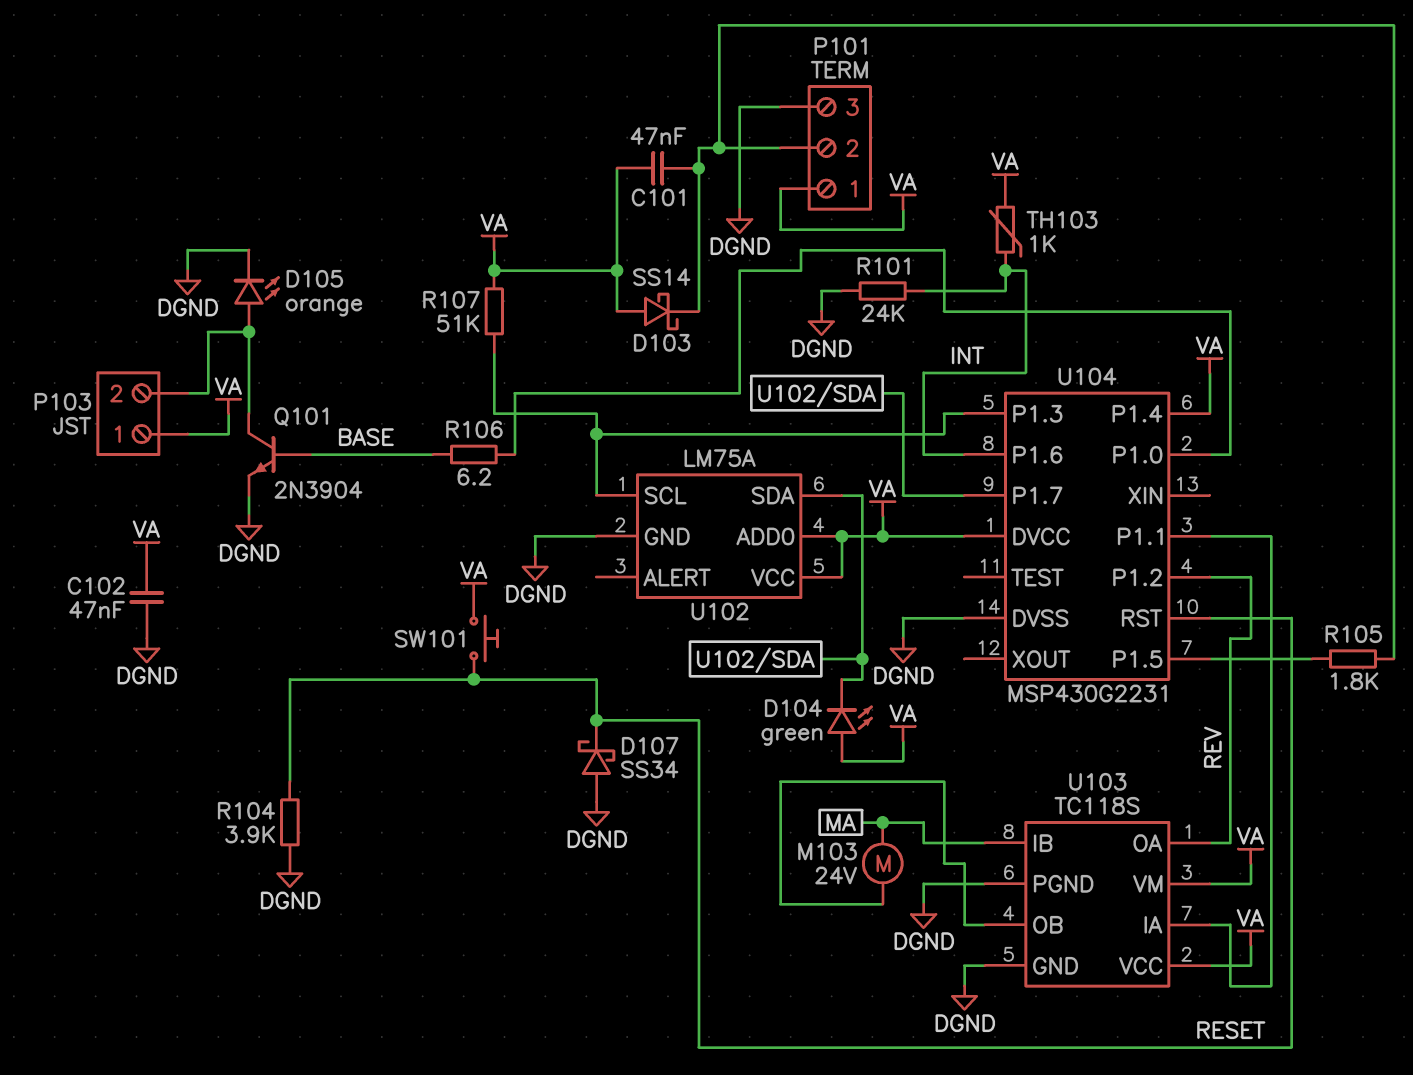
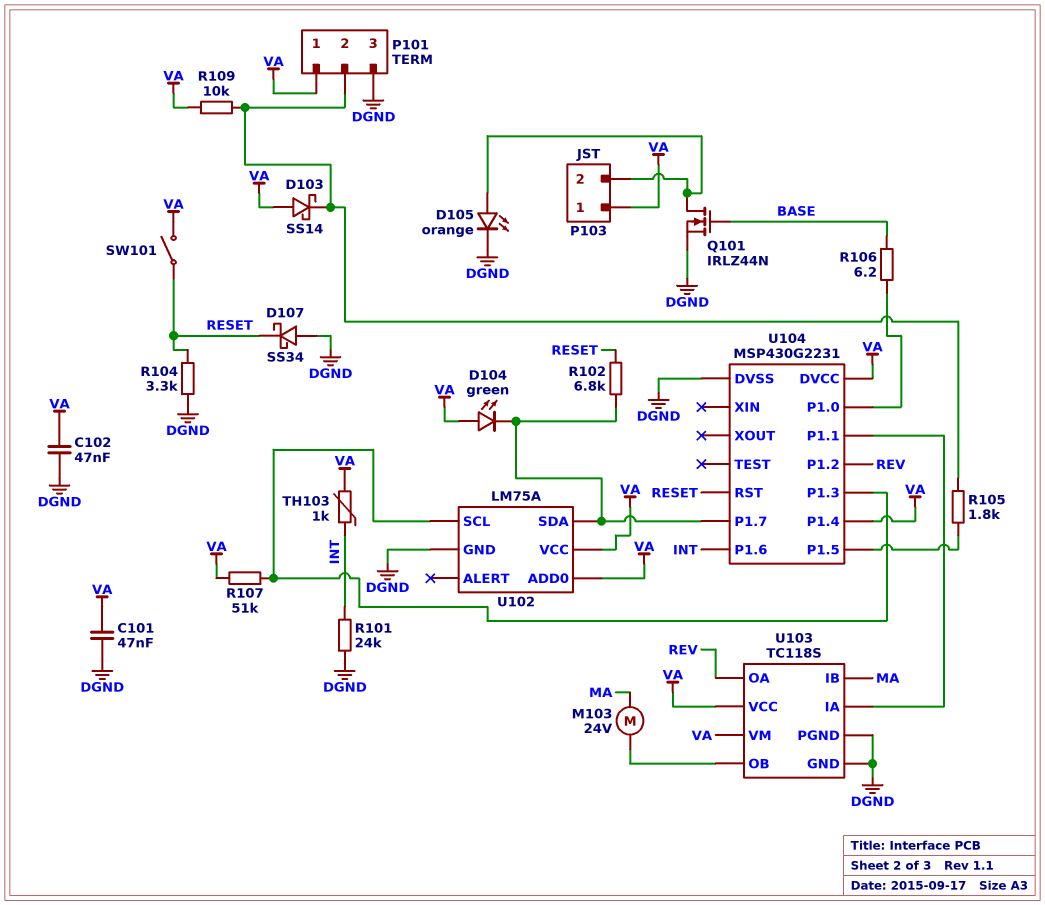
C101: 47nF (P101/2, VA) -> 47nF (DGND, VA)
Q101: NPN 2N3904 (B BASE, C P103/2, E DGND) -> NMOS IRLZ44N (G BASE, D P103/2, S DGND)
R102: none -> 6.8k (RESET, U102/SDA)
R104: 3.9k (DGND, RESET) -> 3.3k (DGND, RESET)
R109: none -> 10k (P101/2, VA)
SW101: button (RESET, VA) -> switch (RESET, VA)

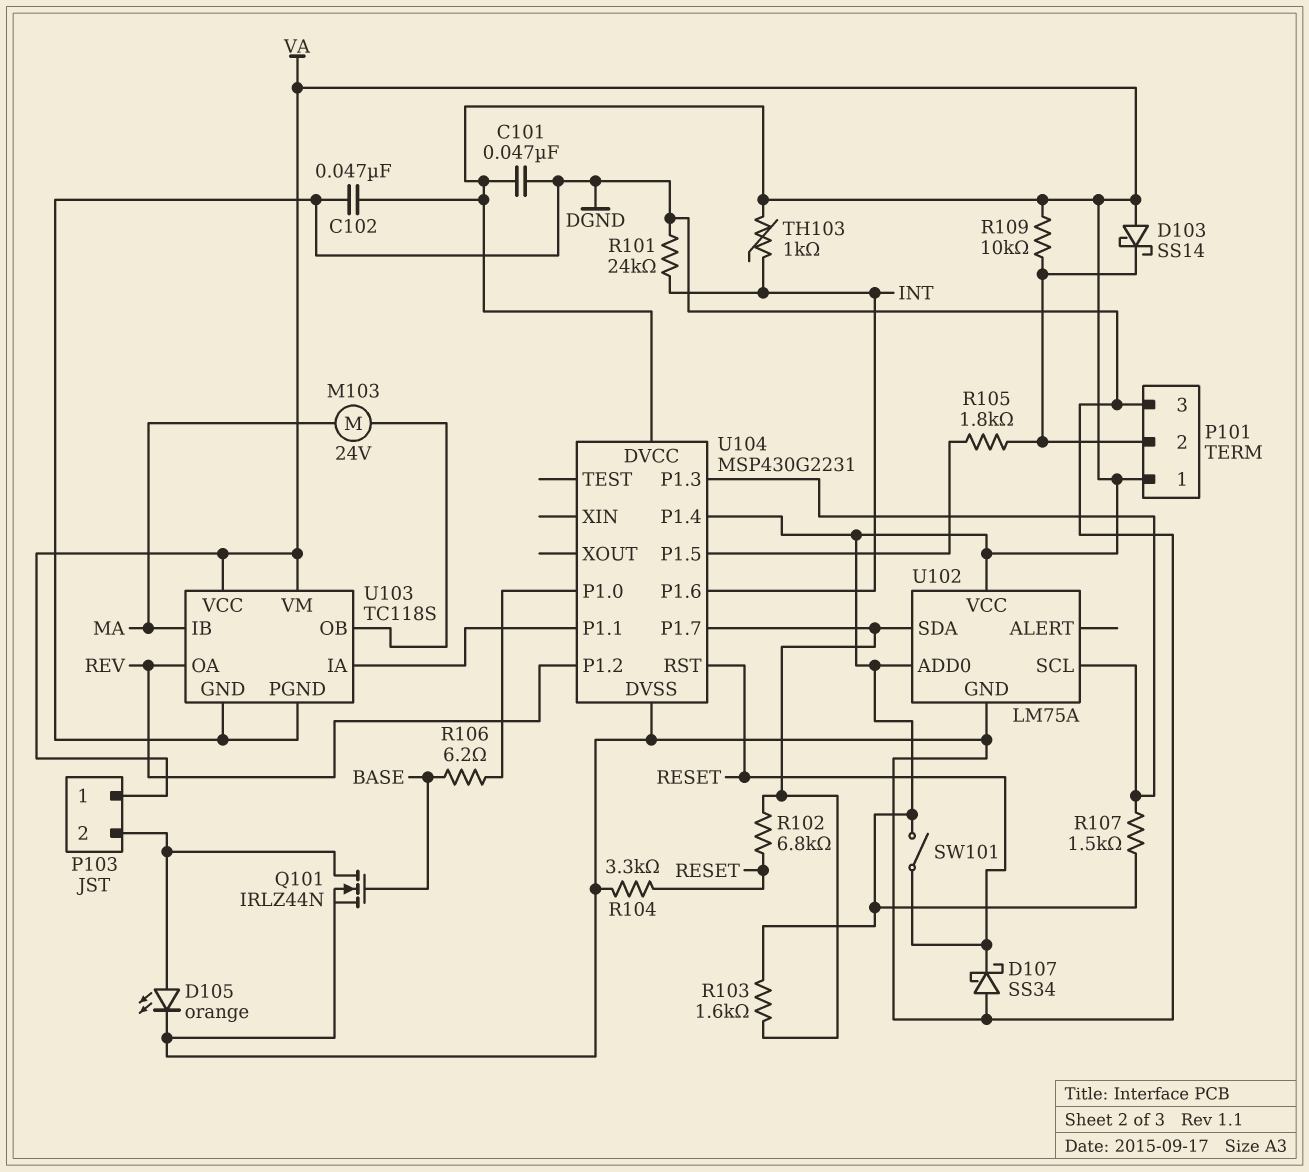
D104: LED green (A VA, K U102/SDA) -> none
R103: none -> 1.6k (U102/SDA, VA)
R107: 51k (U102/SCL, VA) -> 1.5k (U102/SCL, VA)

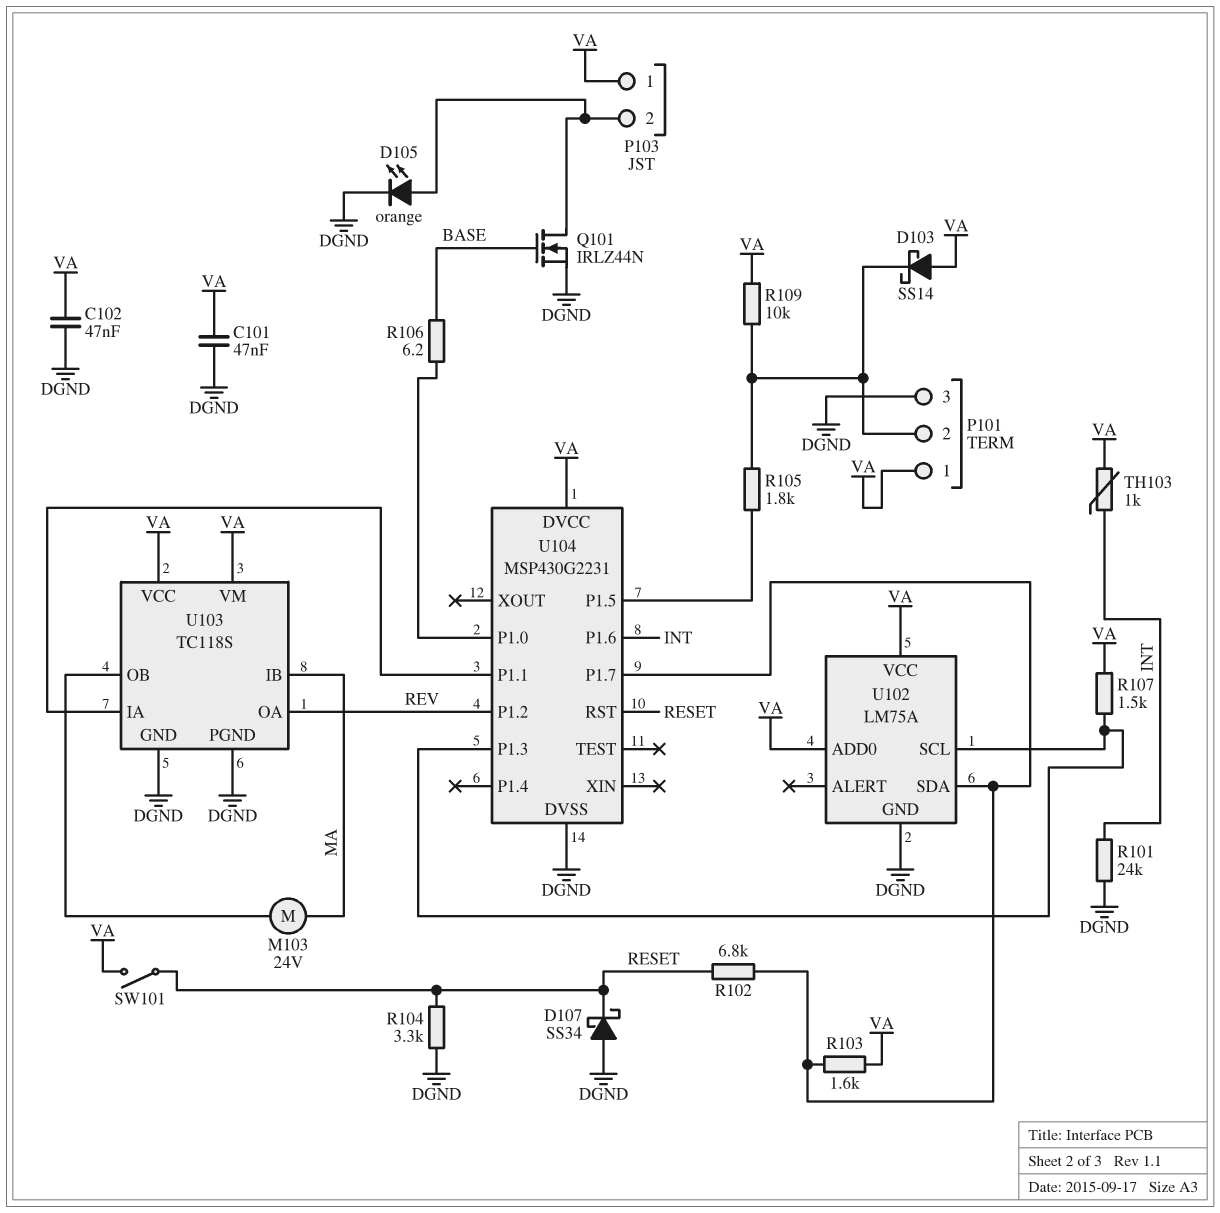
U104 pin P1.4: VA -> none

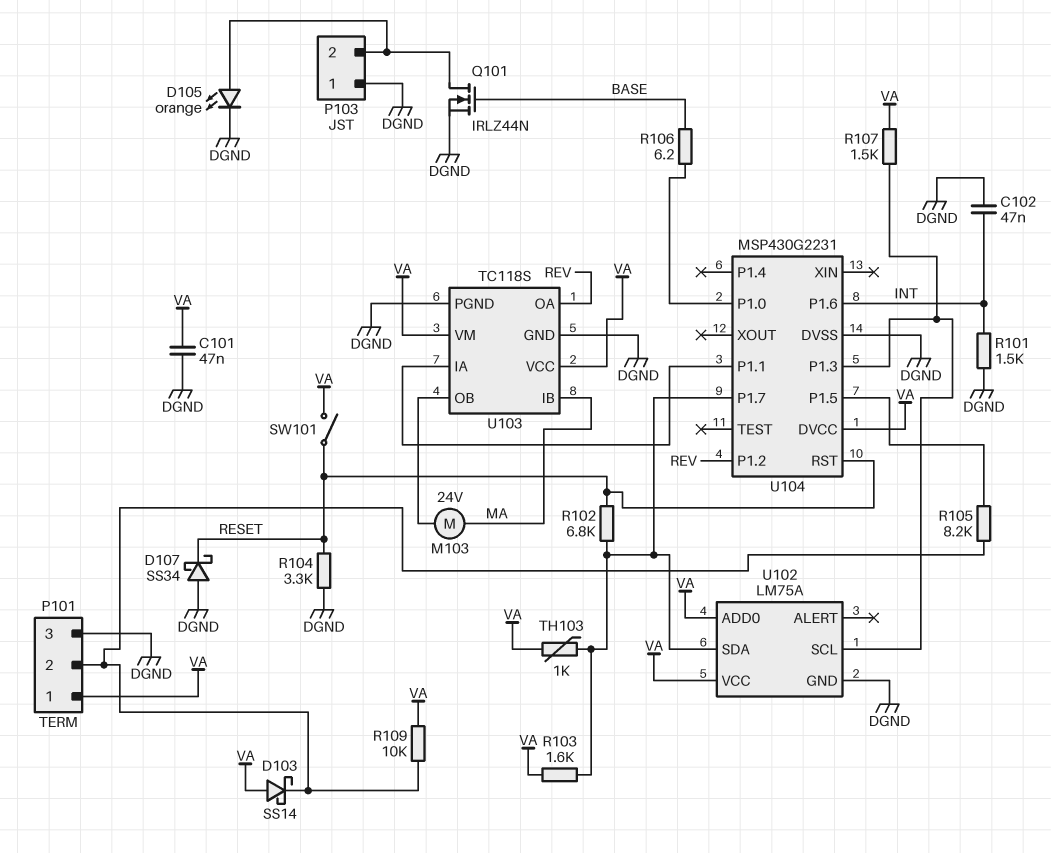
C102: 47nF (DGND, VA) -> 47nF (DGND, INT)
P103 pin 1: VA -> DGND
R101: 24k (DGND, INT) -> 1.5k (DGND, INT)
R105: 1.8k (P101/2, U104/P1.5) -> 8.2k (P101/2, U104/P1.5)
TH103: 1k (INT, VA) -> 1k (U102/SDA, VA)

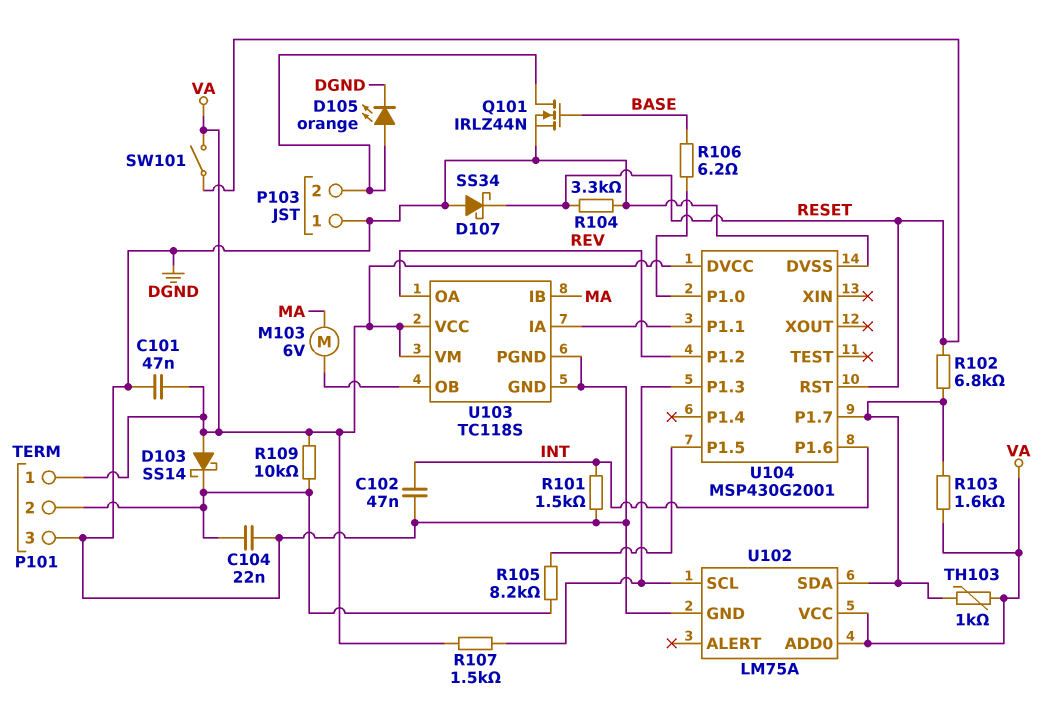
C104: none -> 22nF (DGND, P101/2)
M103: motor 24V (MA, U103/OB) -> motor 6V (MA, U103/OB)
U104: MSP430G2231 -> MSP430G2001

